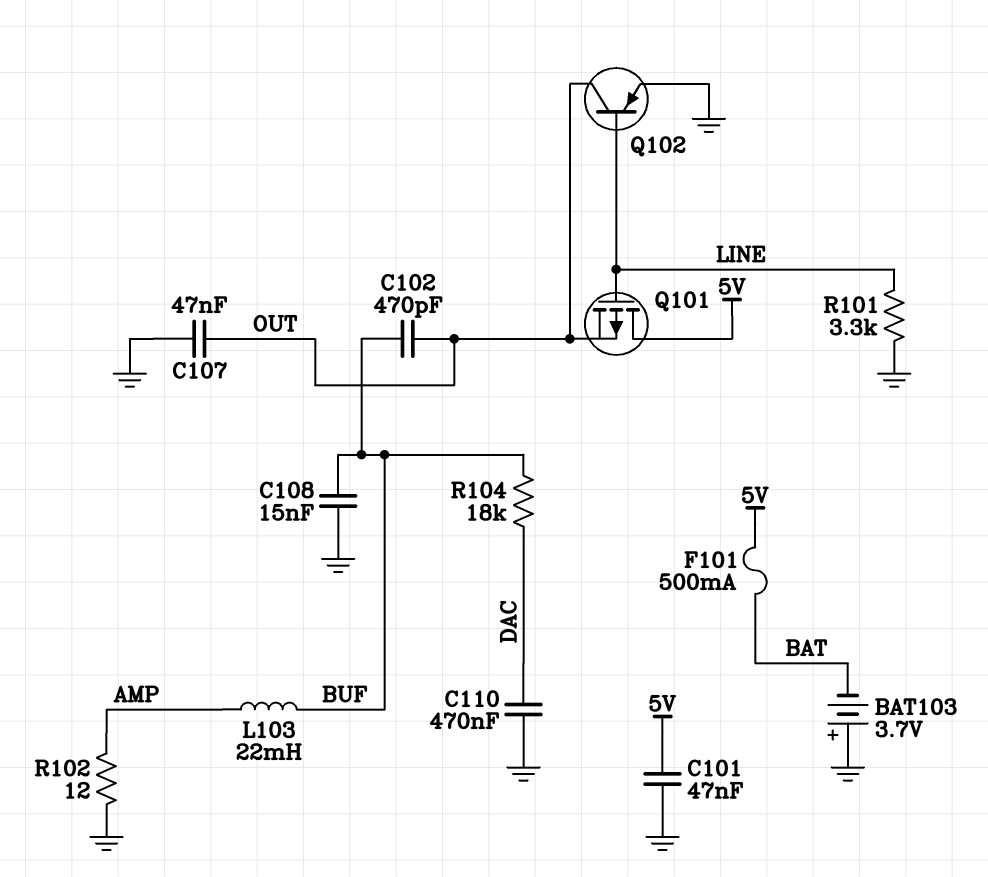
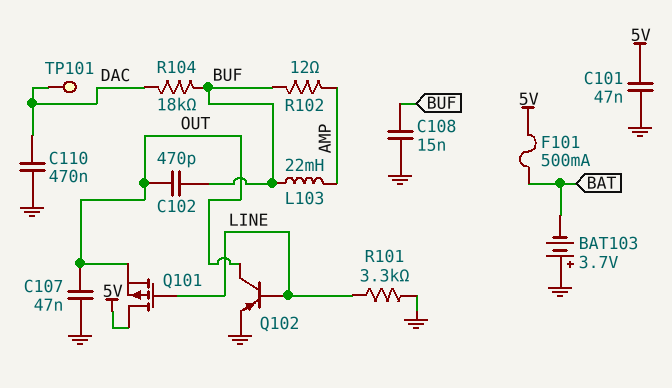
R102: 12 (AMP, GND) -> 12 (AMP, BUF)
TP101: none -> test point (DAC)

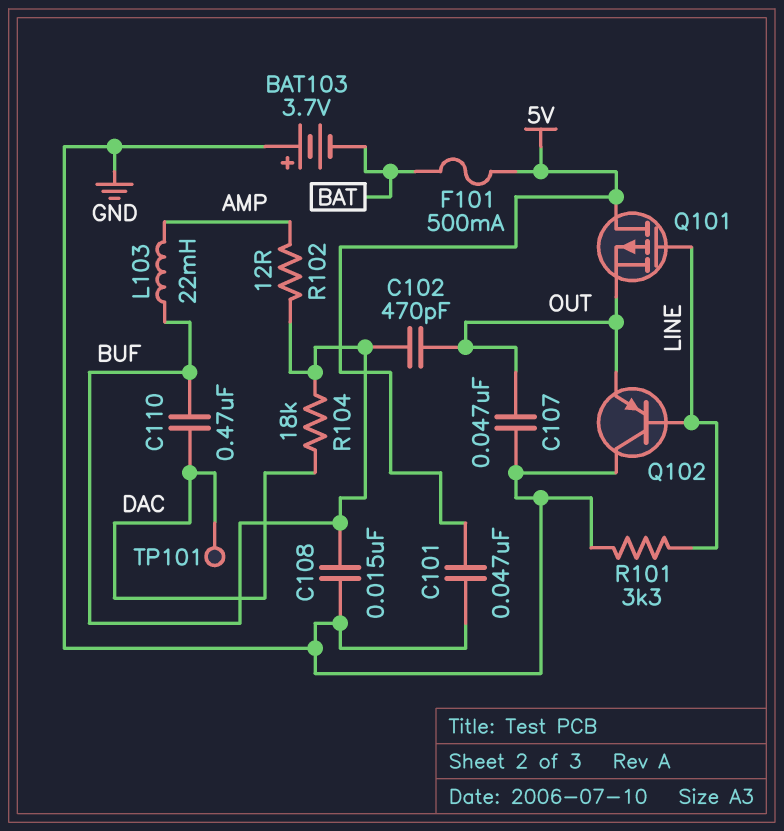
C110: 470nF (DAC, GND) -> 470nF (BUF, DAC)
Q102: PNP (B LINE, C OUT, E GND) -> PNP (B LINE, C GND, E OUT)

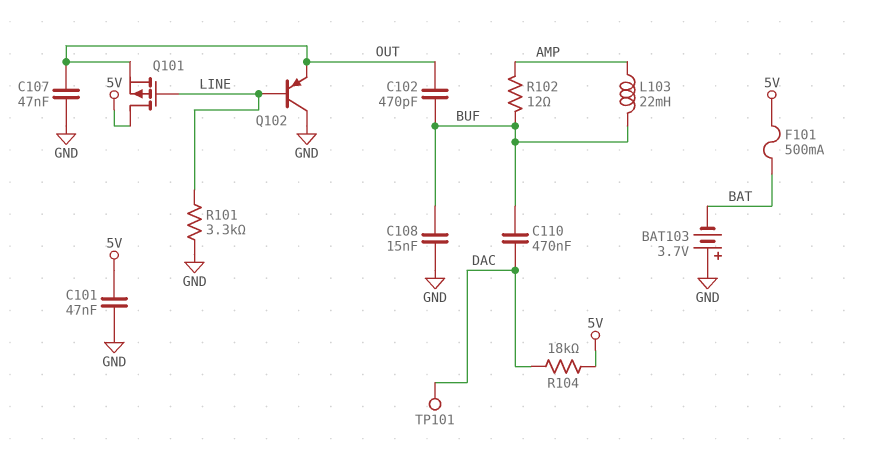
R104: 18k (BUF, DAC) -> 18k (5V, DAC)

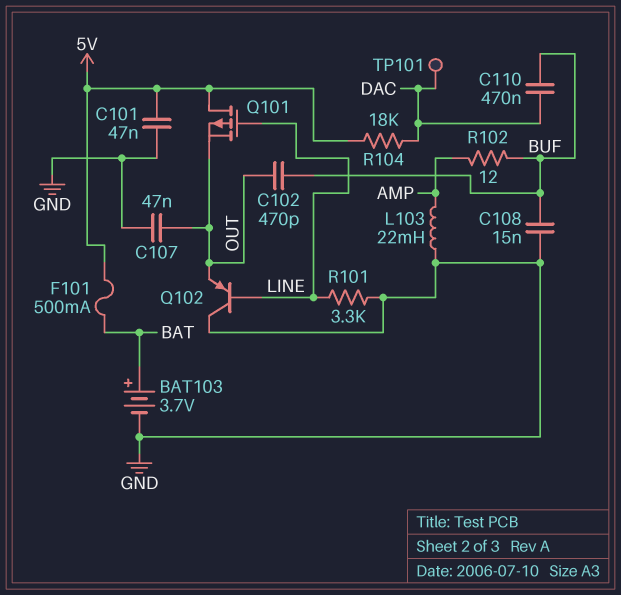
BAT103: 3.7V (plus GND, minus BAT) -> 3.7V (plus BAT, minus GND)
L103: 22mH (AMP, BUF) -> 22mH (AMP, GND)

